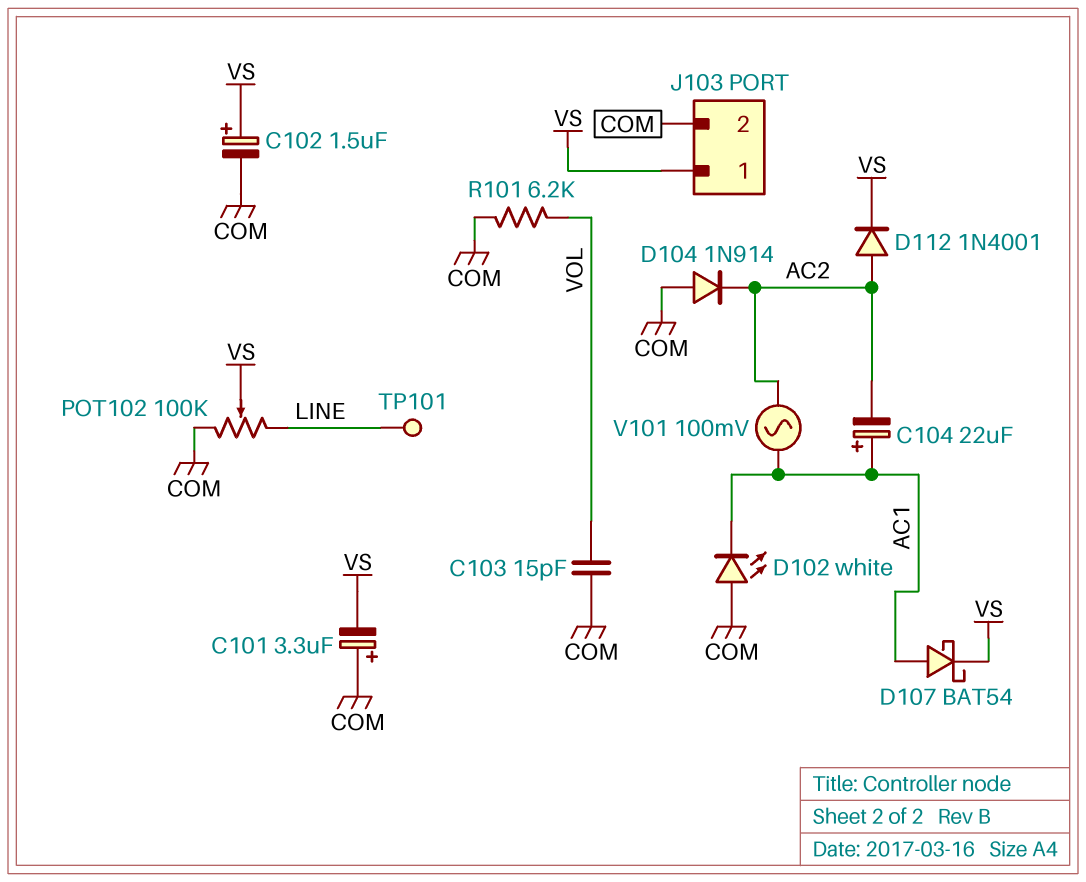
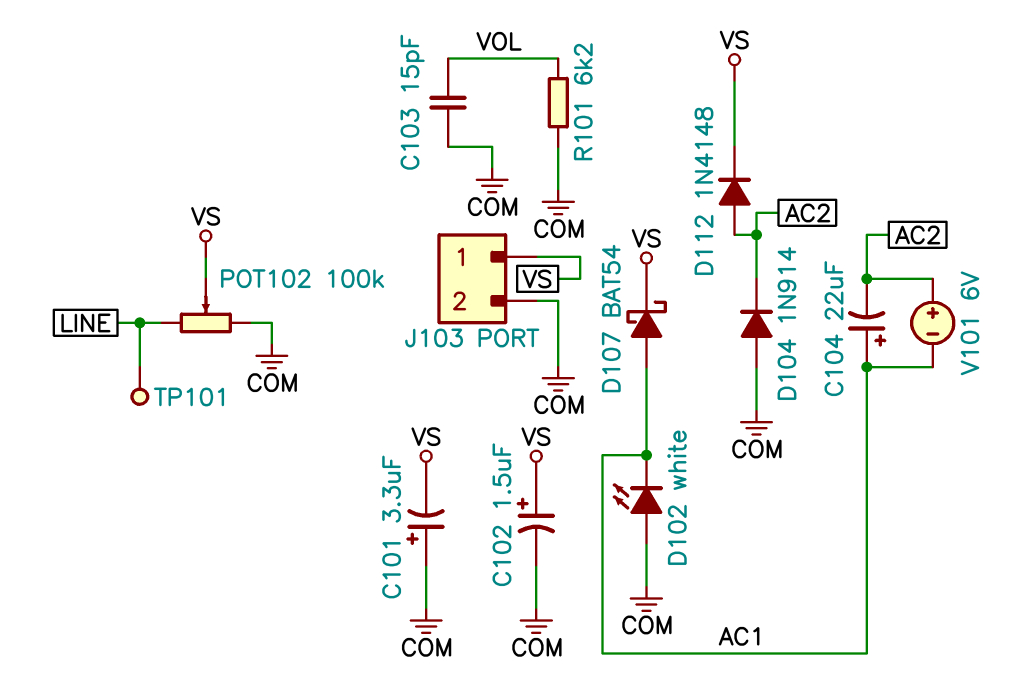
D112: diode 1N4001 (A AC2, K VS) -> diode 1N4148 (A AC2, K VS)
V101: AC 100mV (AC1, AC2) -> 6V (plus AC2, minus AC1)

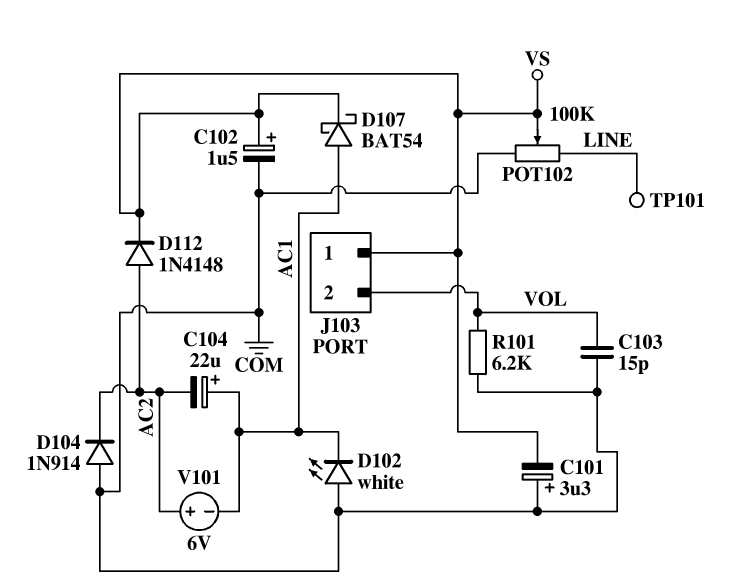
J103 pin 2: COM -> VOL

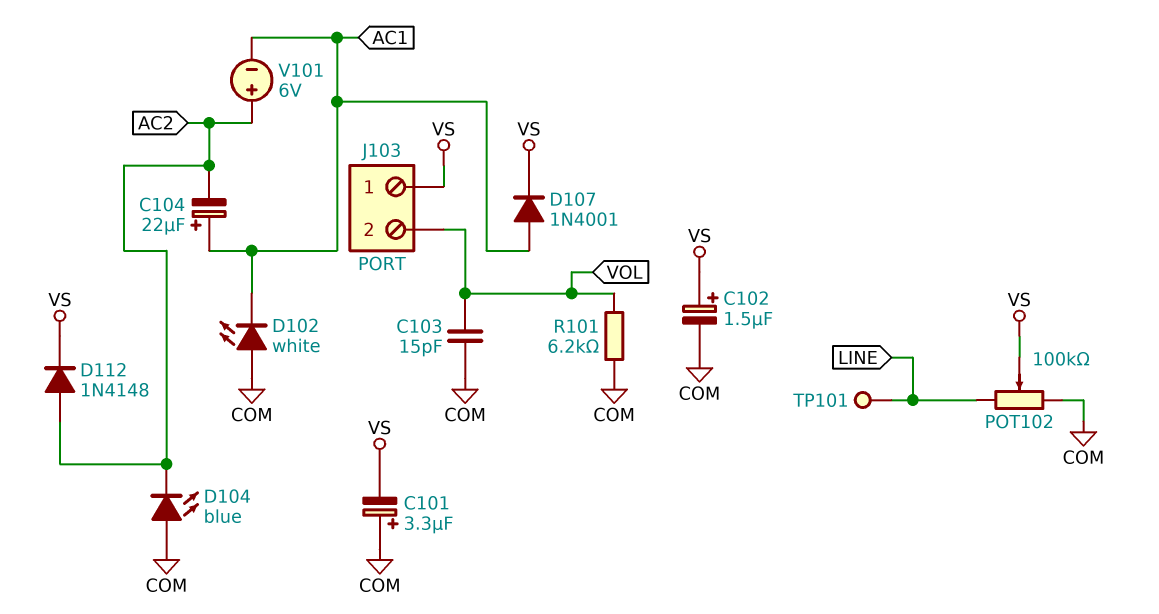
D104: diode 1N914 (A COM, K AC2) -> LED blue (A COM, K AC2)
D107: schottky BAT54 (A AC1, K VS) -> diode 1N4001 (A AC1, K VS)

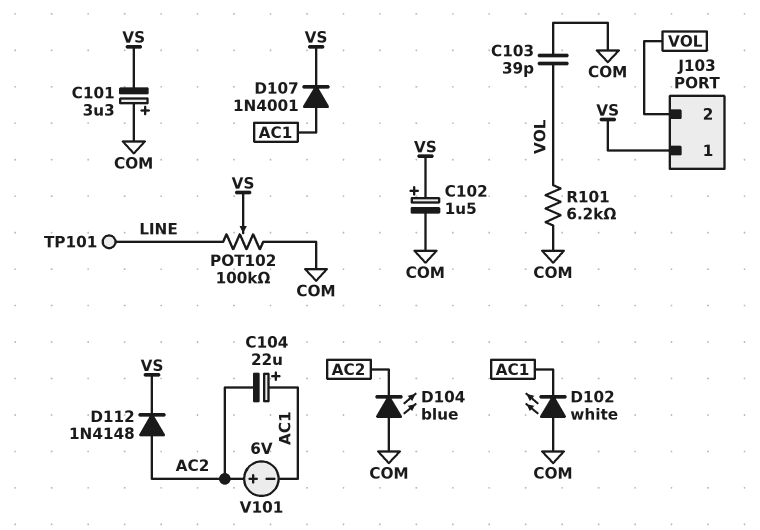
C103: 15pF (COM, VOL) -> 39pF (COM, VOL)

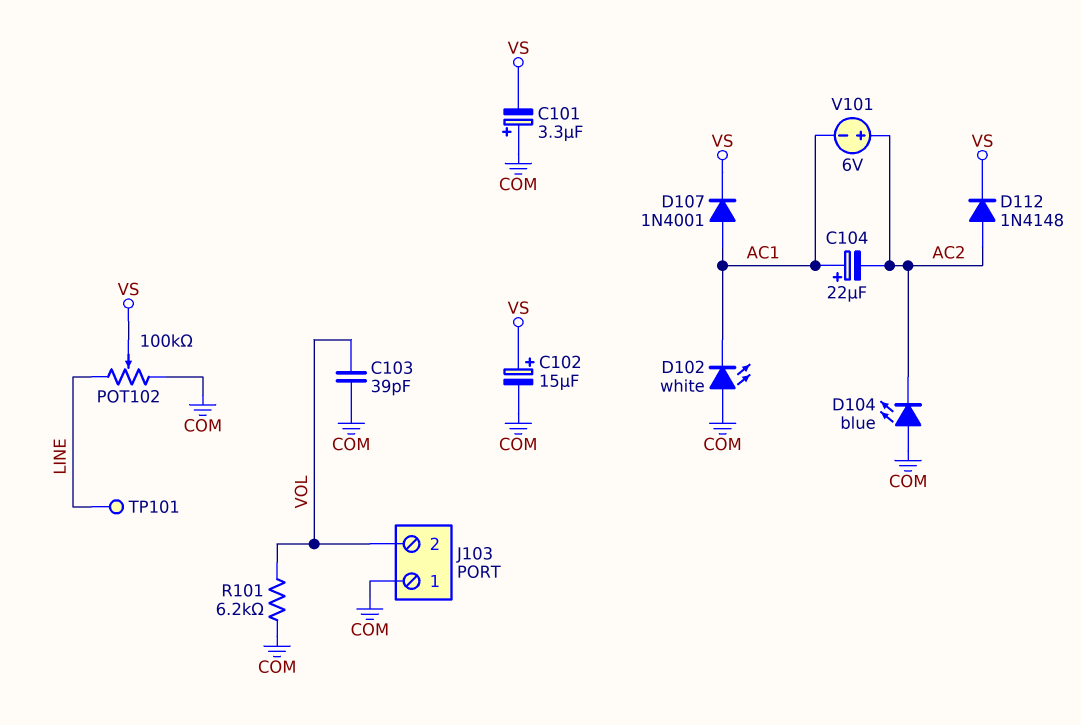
C102: 1.5uF (plus VS, minus COM) -> 15uF (plus VS, minus COM)
J103 pin 1: VS -> COM

